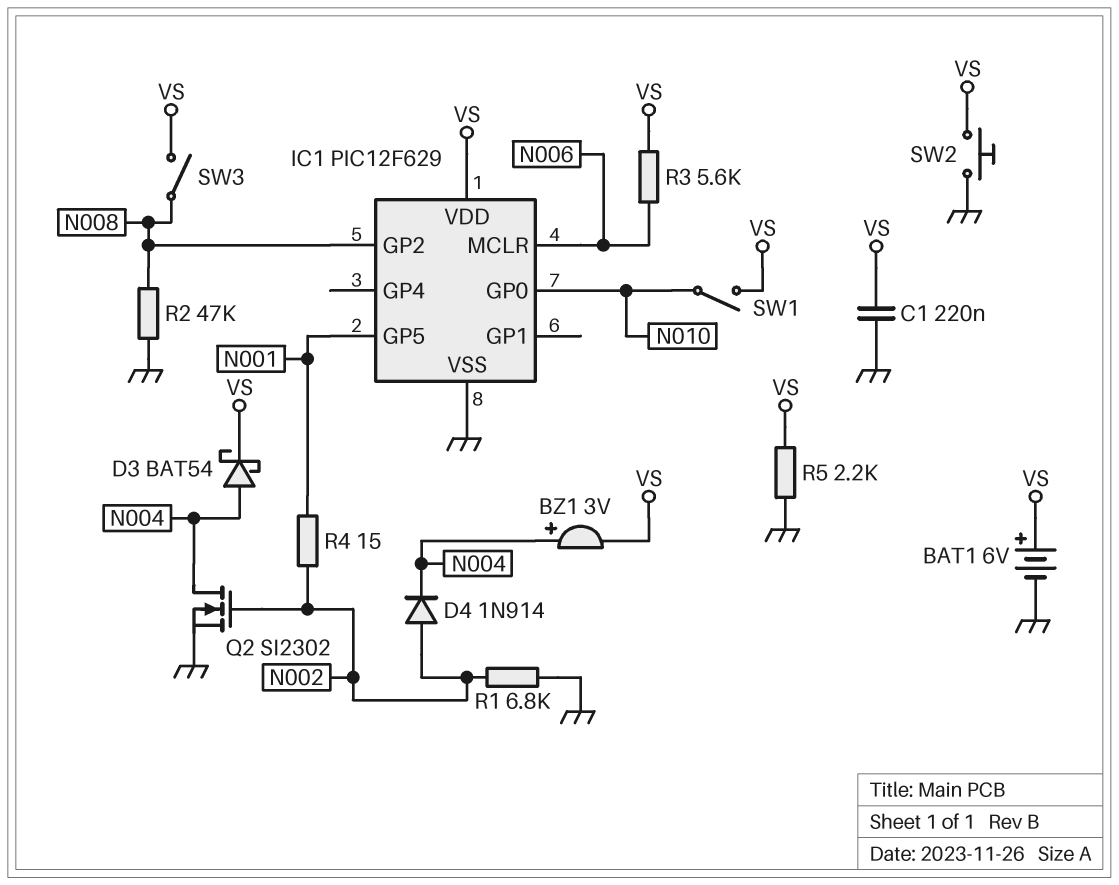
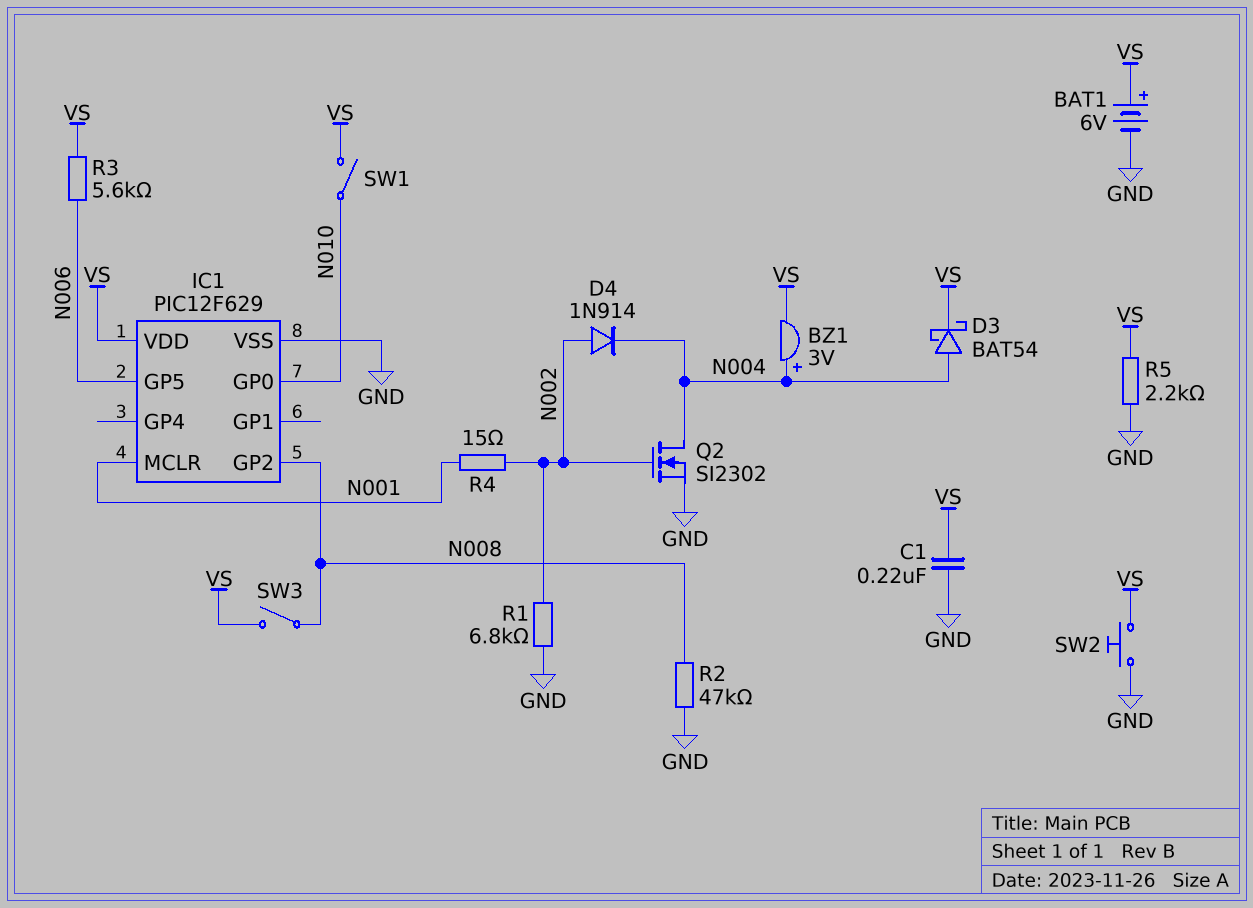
IC1 pin GP5: N001 -> N006
IC1 pin MCLR: N006 -> N001

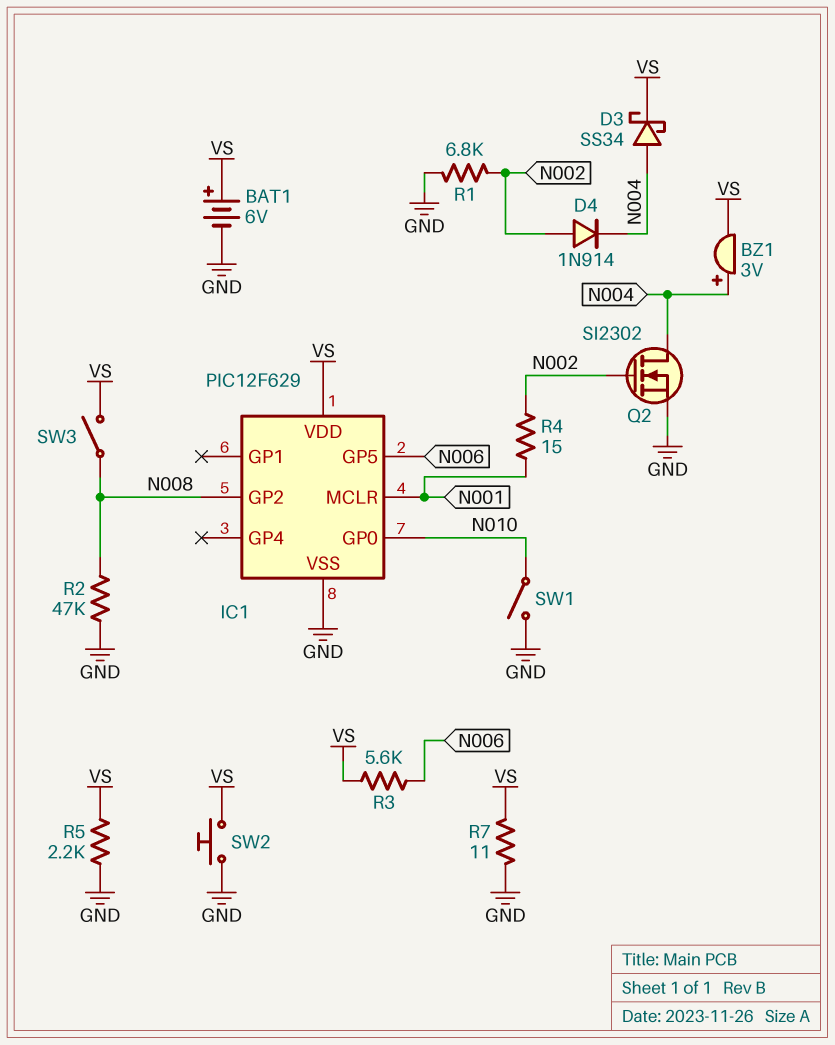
C1: 220nF (GND, VS) -> none
D3: schottky BAT54 (A N004, K VS) -> schottky SS34 (A N004, K VS)
R7: none -> 11 (GND, VS)
SW1: switch (N010, VS) -> switch (GND, N010)

